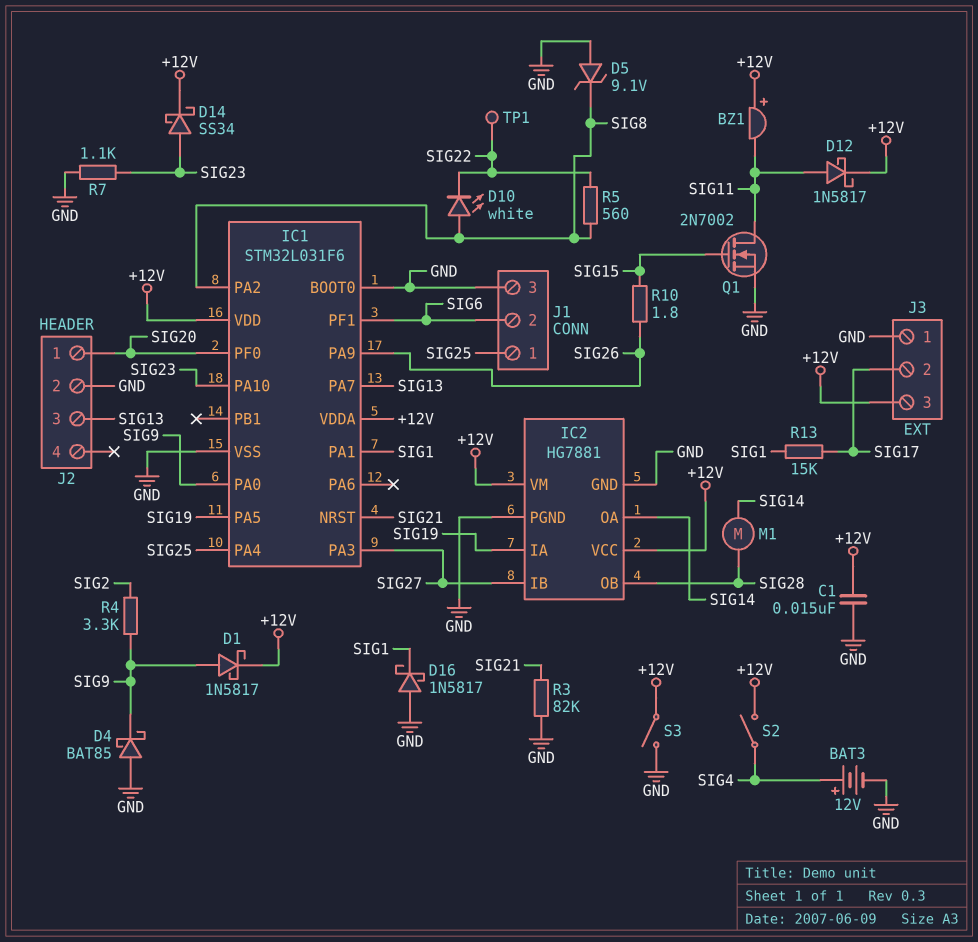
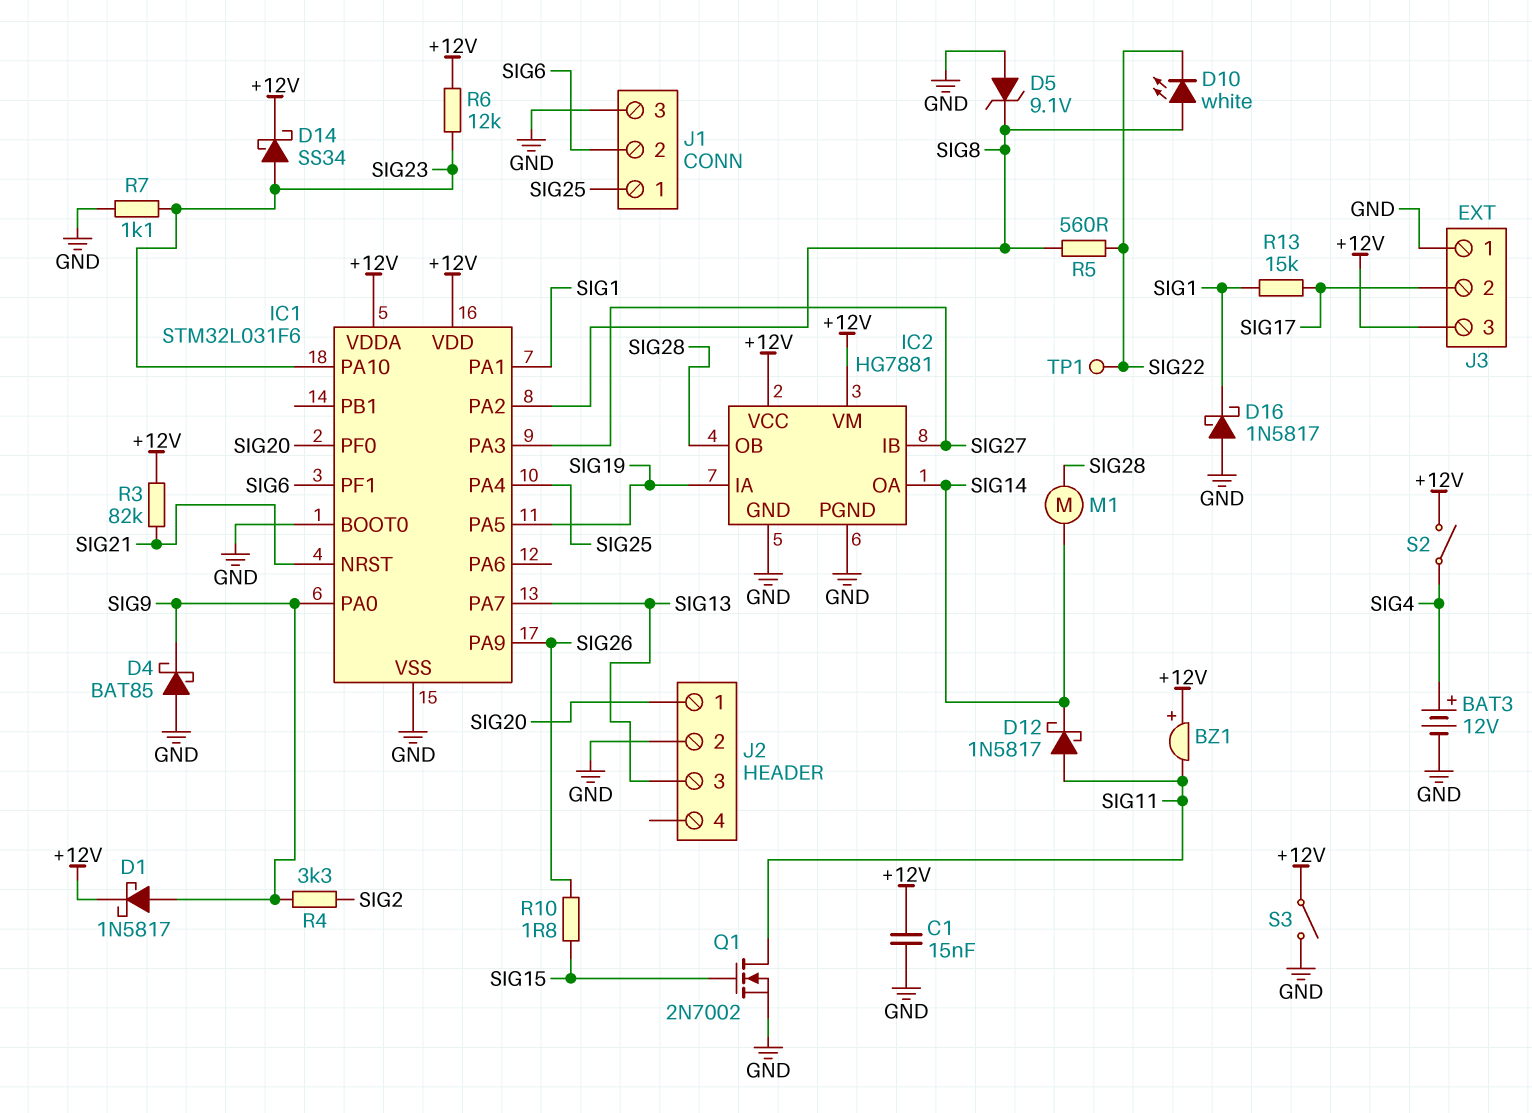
D12: schottky 1N5817 (A SIG11, K +12V) -> schottky 1N5817 (A SIG11, K SIG14)
R3: 82k (GND, SIG21) -> 82k (+12V, SIG21)
R6: none -> 12k (+12V, SIG23)

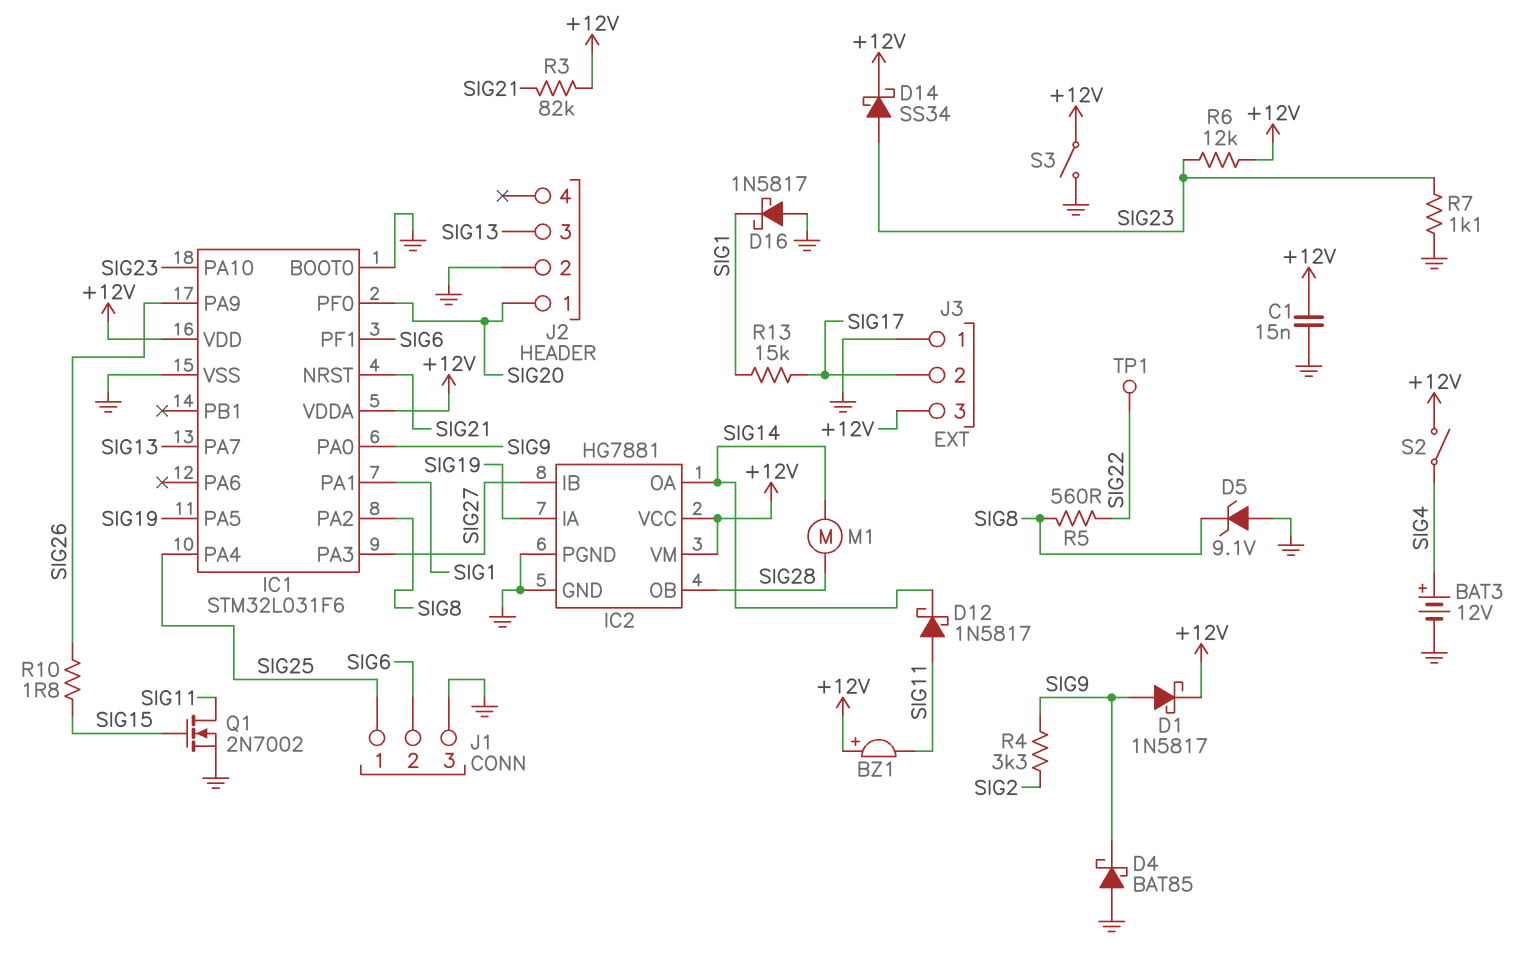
D10: LED white (A SIG8, K SIG22) -> none

